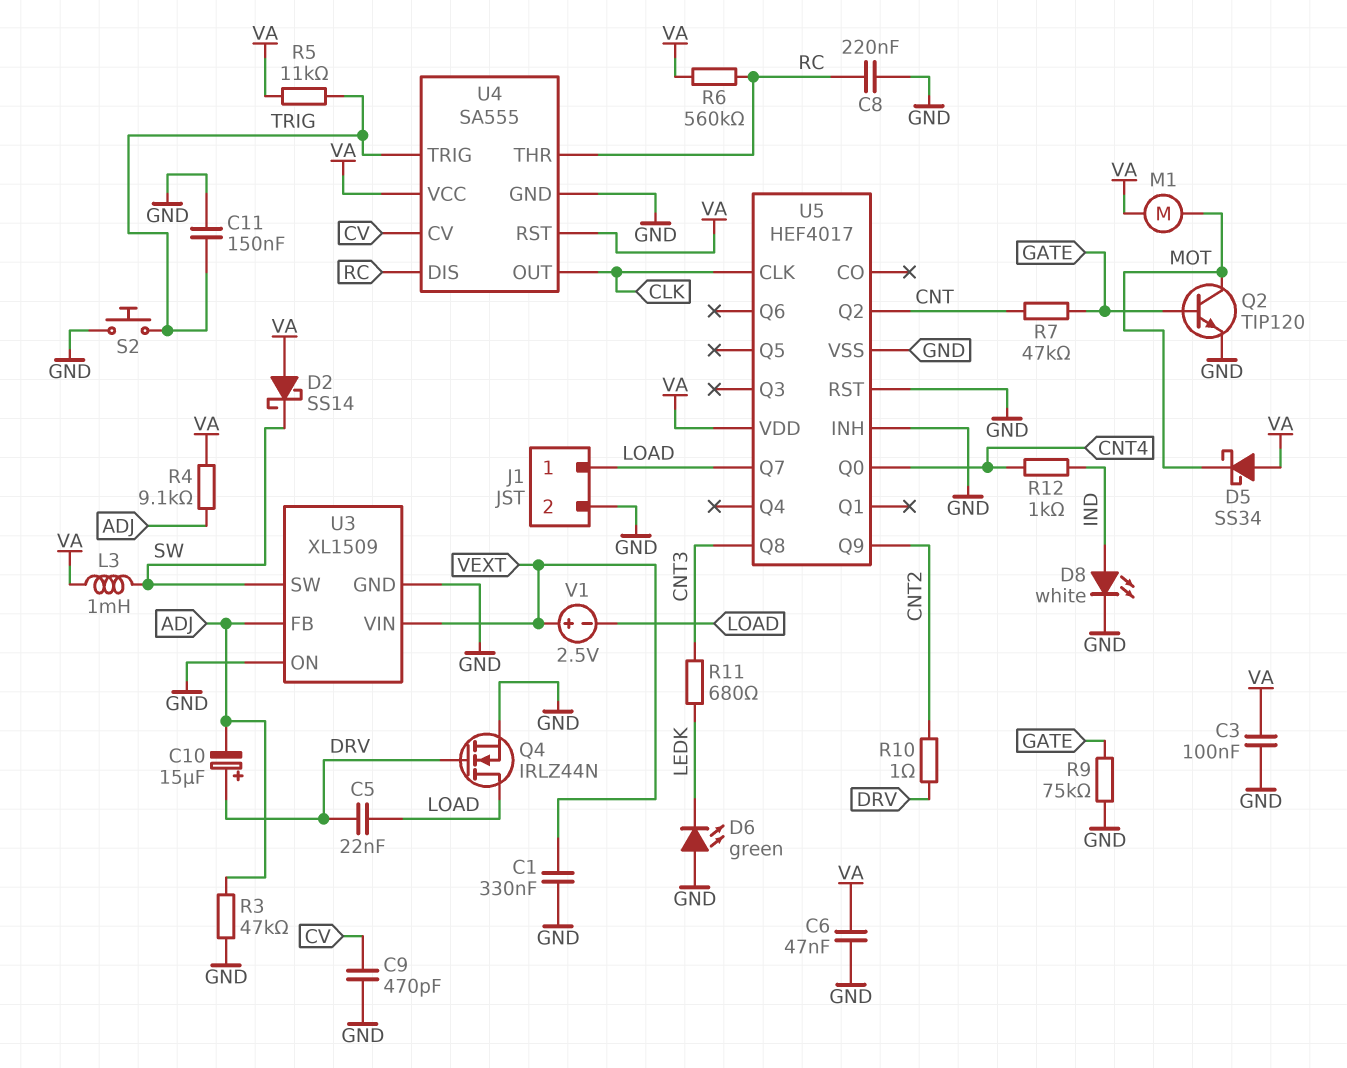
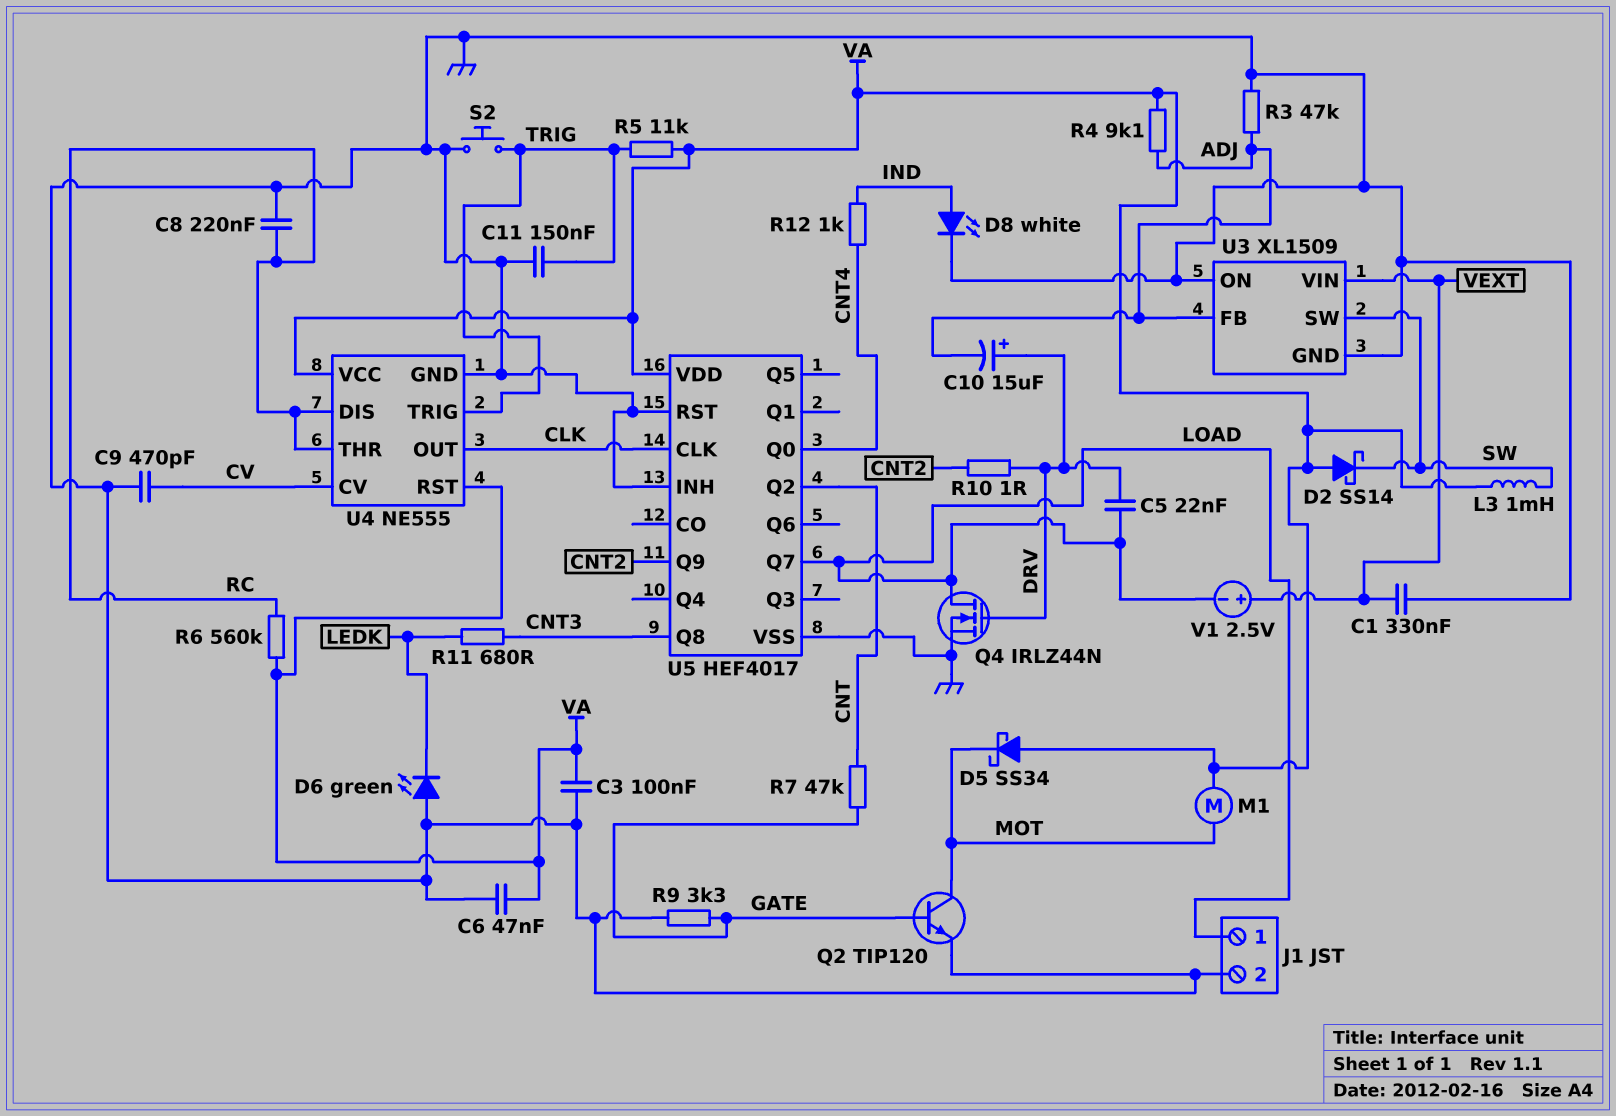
R9: 75k (GATE, GND) -> 3.3k (GATE, GND)
U4: SA555 -> NE555

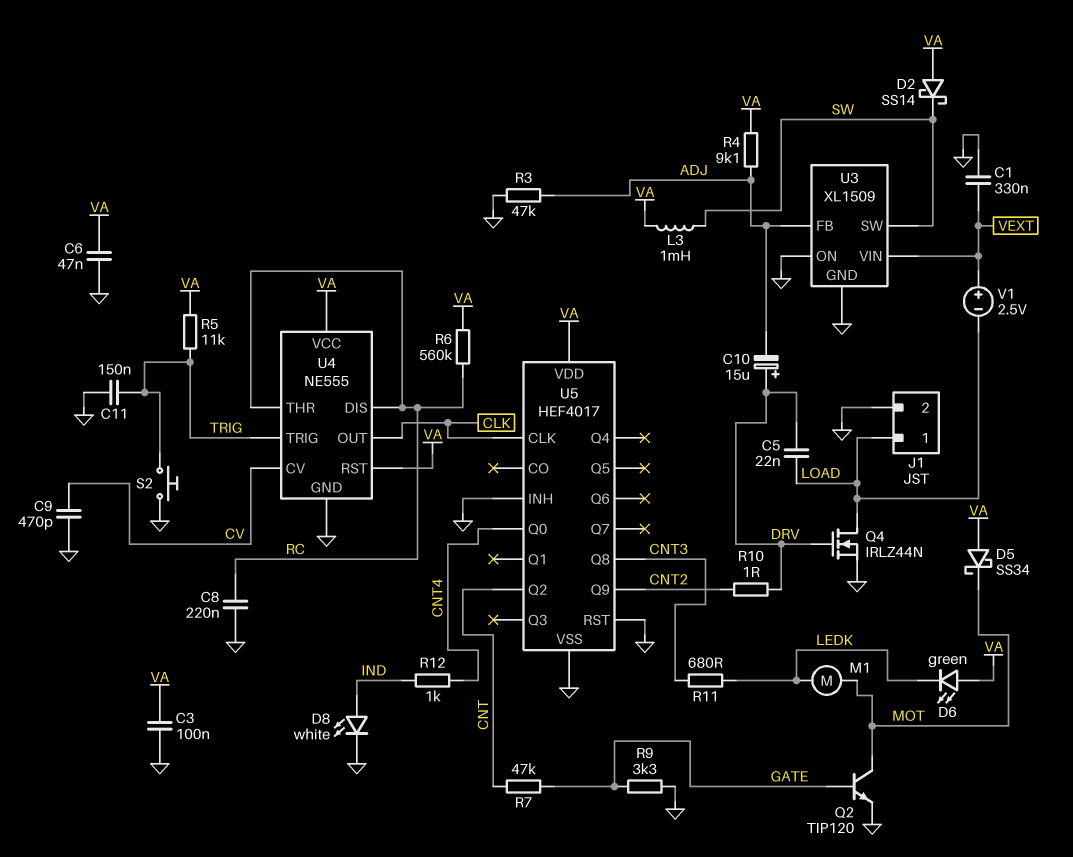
D6: LED green (A GND, K LEDK) -> LED green (A VA, K LEDK)
M1: motor (MOT, VA) -> motor (LEDK, MOT)
U5 pin Q7: LOAD -> none

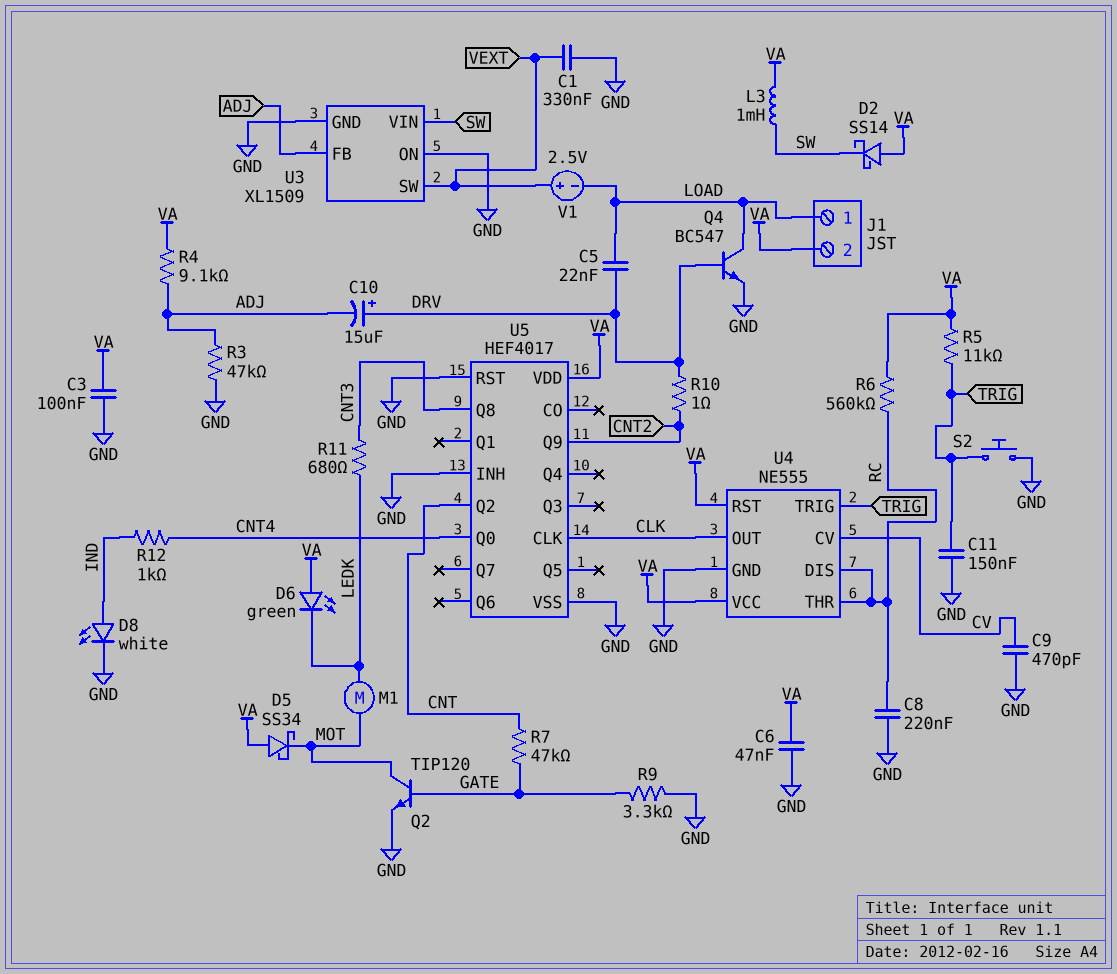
J1 pin 2: GND -> VA
Q4: NMOS IRLZ44N (G DRV, D LOAD, S GND) -> NPN BC547 (B DRV, C LOAD, E GND)
U3 pin SW: SW -> VEXT
U3 pin VIN: VEXT -> SW

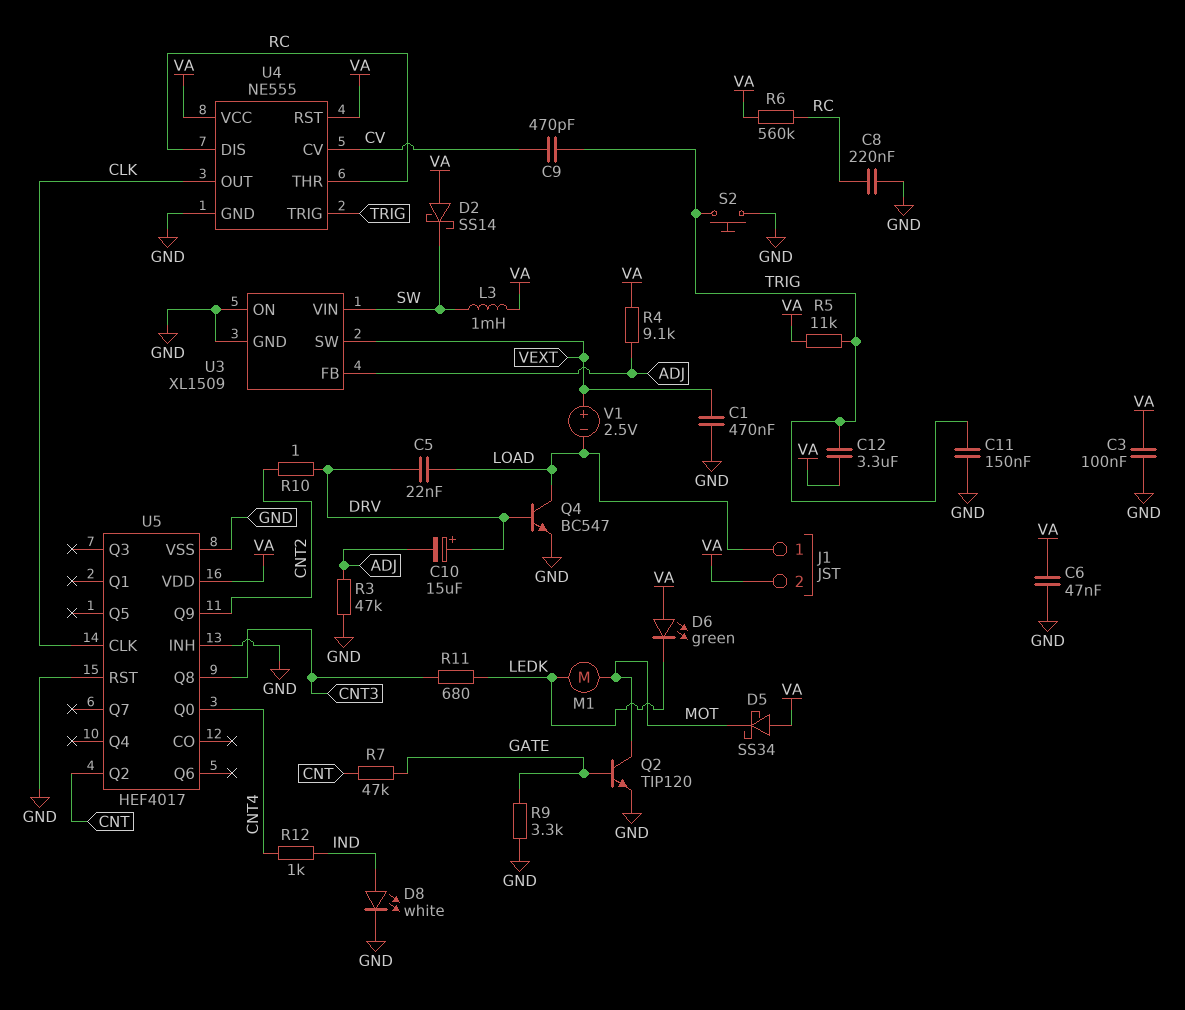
C1: 330nF (GND, VEXT) -> 470nF (GND, VEXT)
C9: 470pF (CV, GND) -> 470pF (CV, TRIG)
C12: none -> 3.3uF (TRIG, VA)

